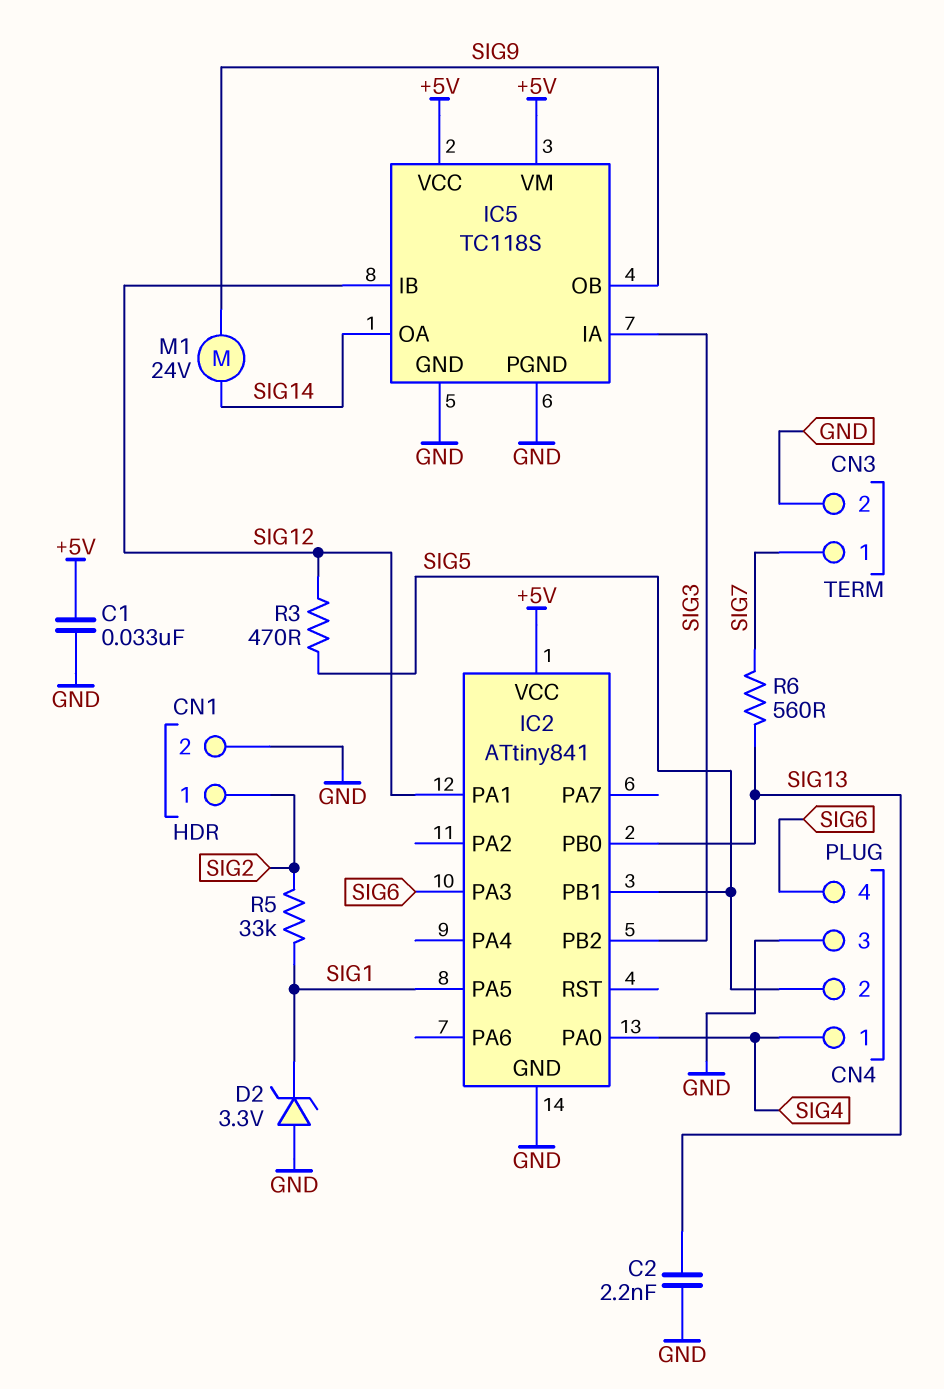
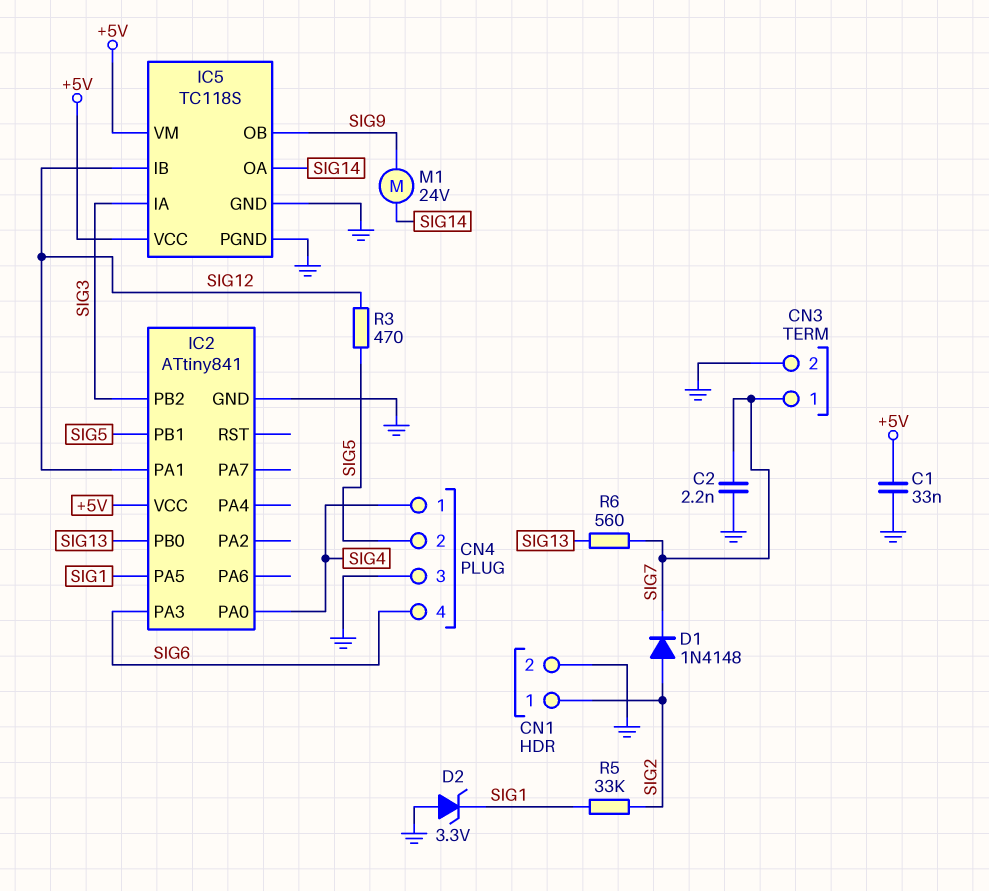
C2: 2.2nF (GND, SIG13) -> 2.2nF (GND, SIG7)
D1: none -> diode 1N4148 (A SIG2, K SIG7)

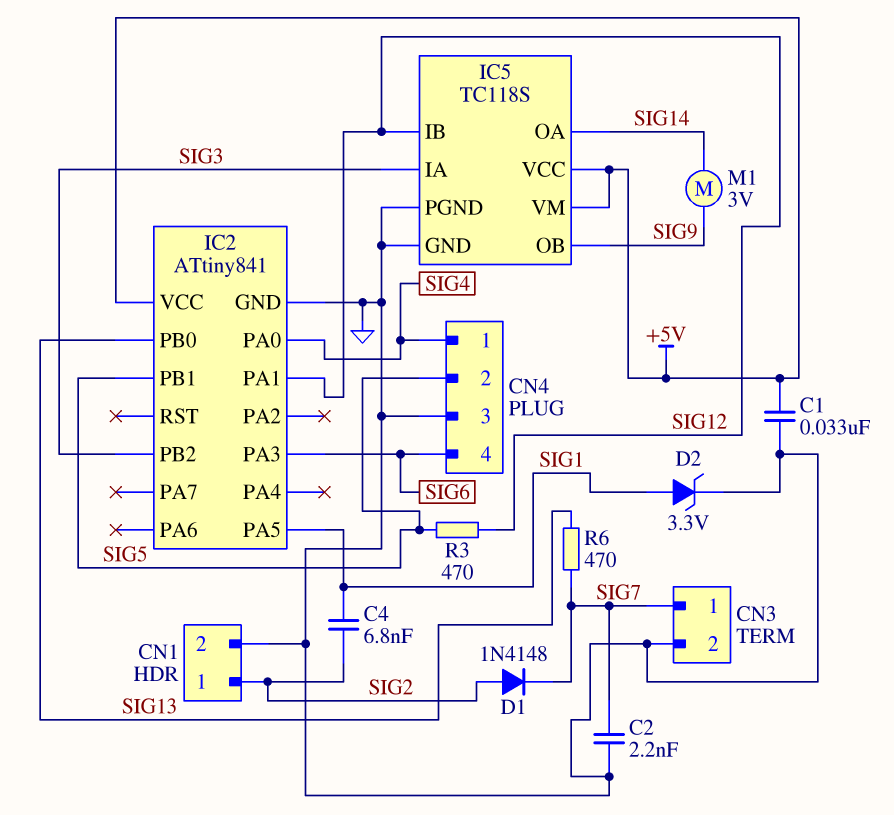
C4: none -> 6.8nF (SIG1, SIG2)
D2: zener 3.3V (A GND, K SIG1) -> zener 3.3V (A SIG1, K GND)
M1: motor 24V (SIG9, SIG14) -> motor 3V (SIG9, SIG14)
R5: 33k (SIG1, SIG2) -> none
R6: 560 (SIG7, SIG13) -> 470 (SIG7, SIG13)

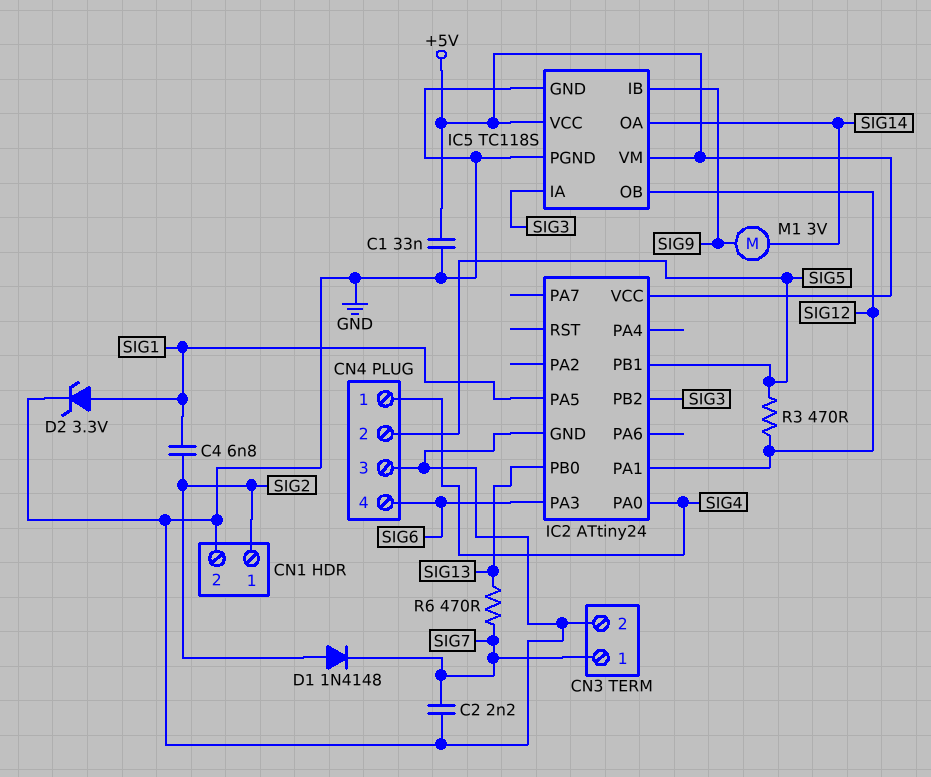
IC2: ATtiny841 -> ATtiny24
IC5 pin IB: SIG12 -> SIG9
IC5 pin OB: SIG9 -> SIG12

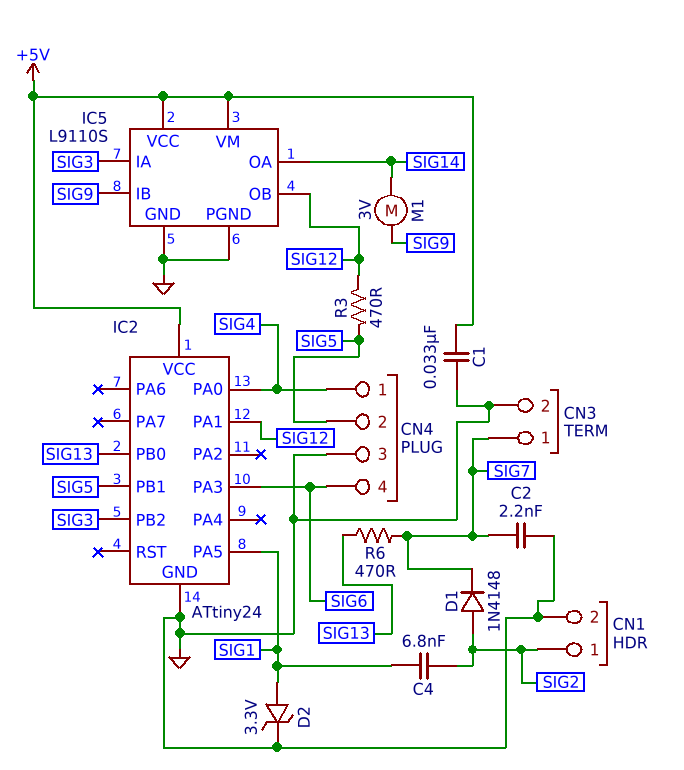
IC5: TC118S -> L9110S

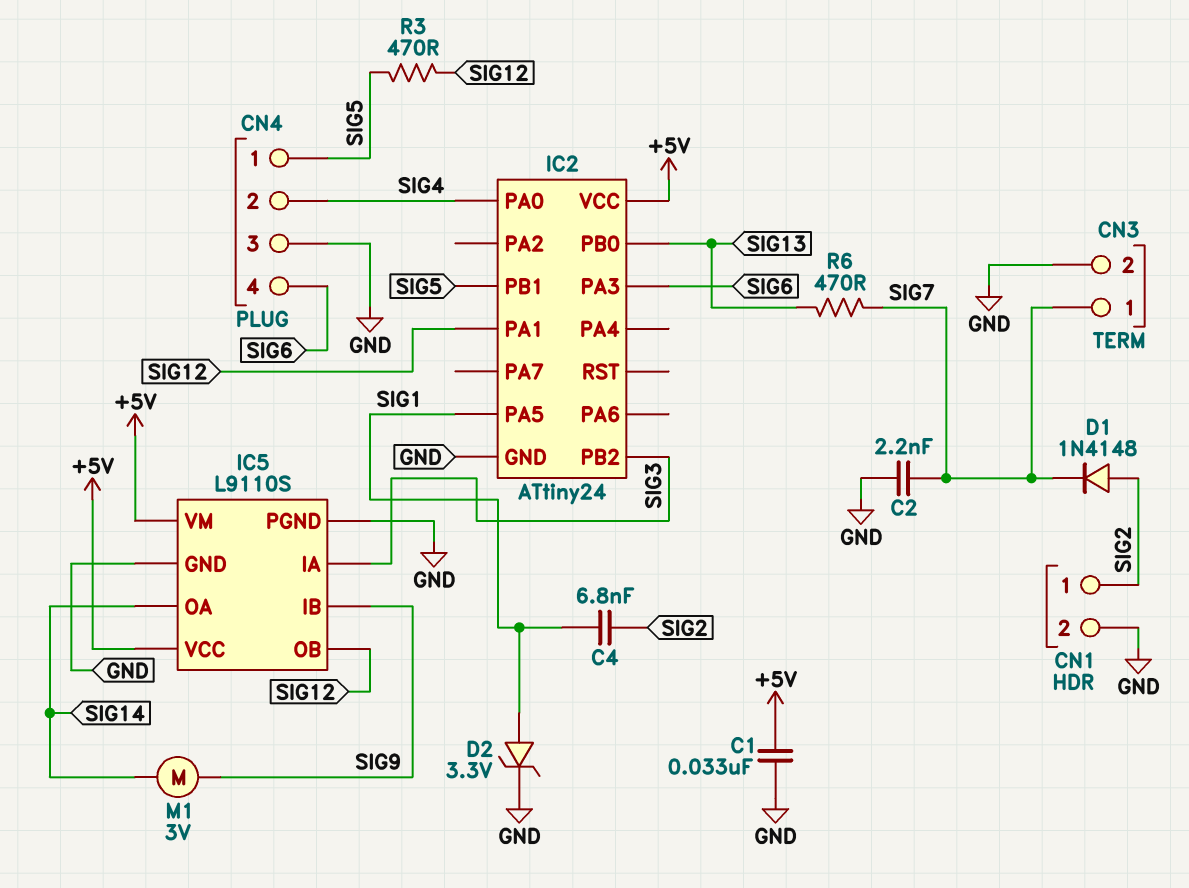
CN4 pin 1: SIG4 -> SIG5
CN4 pin 2: SIG5 -> SIG4

